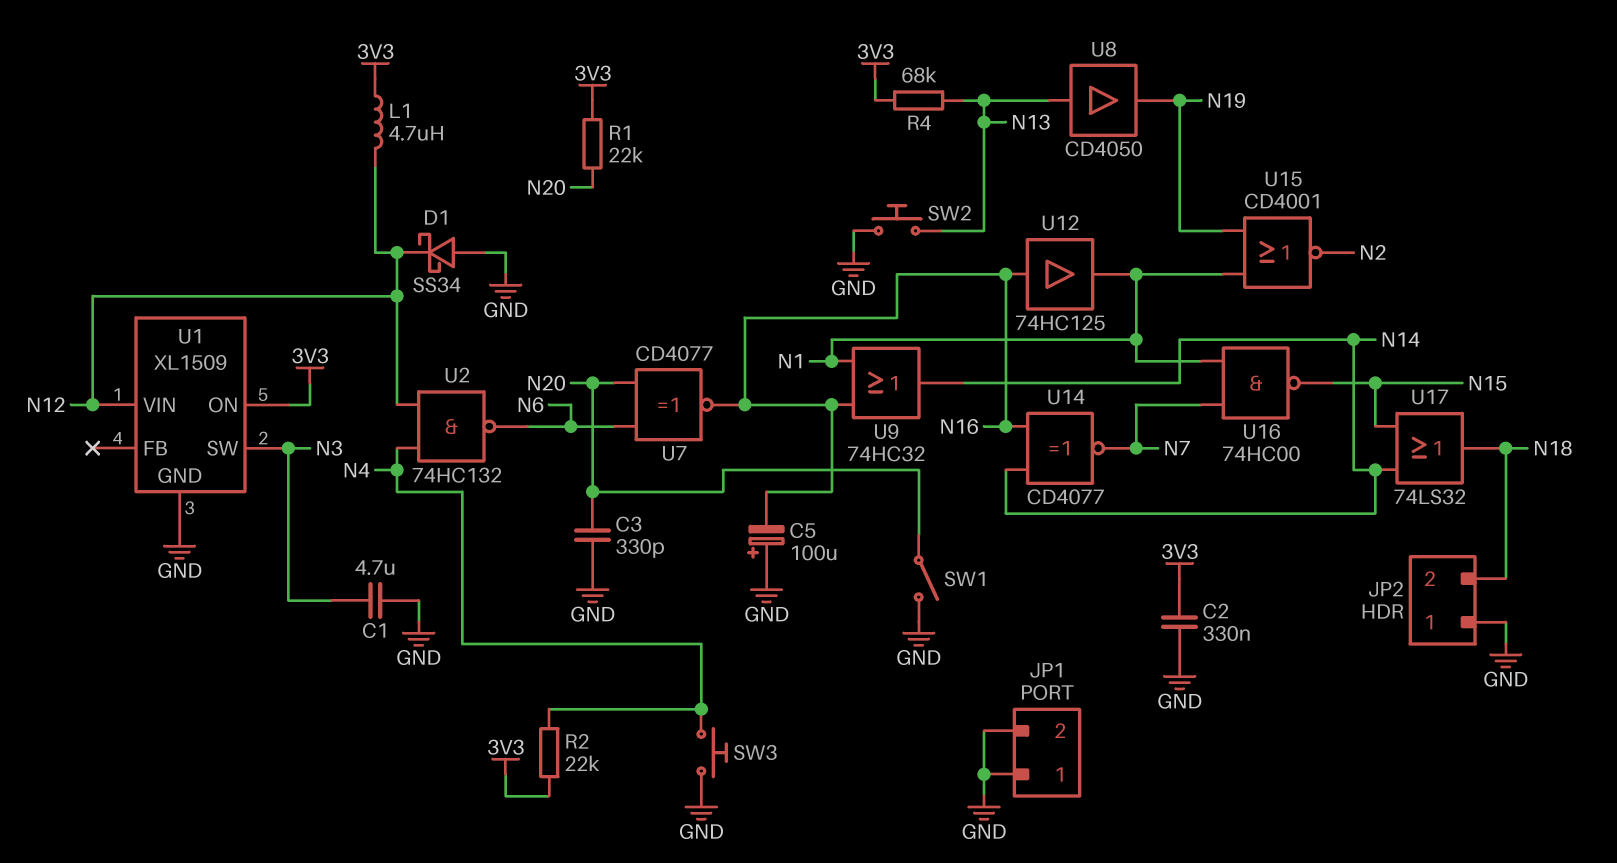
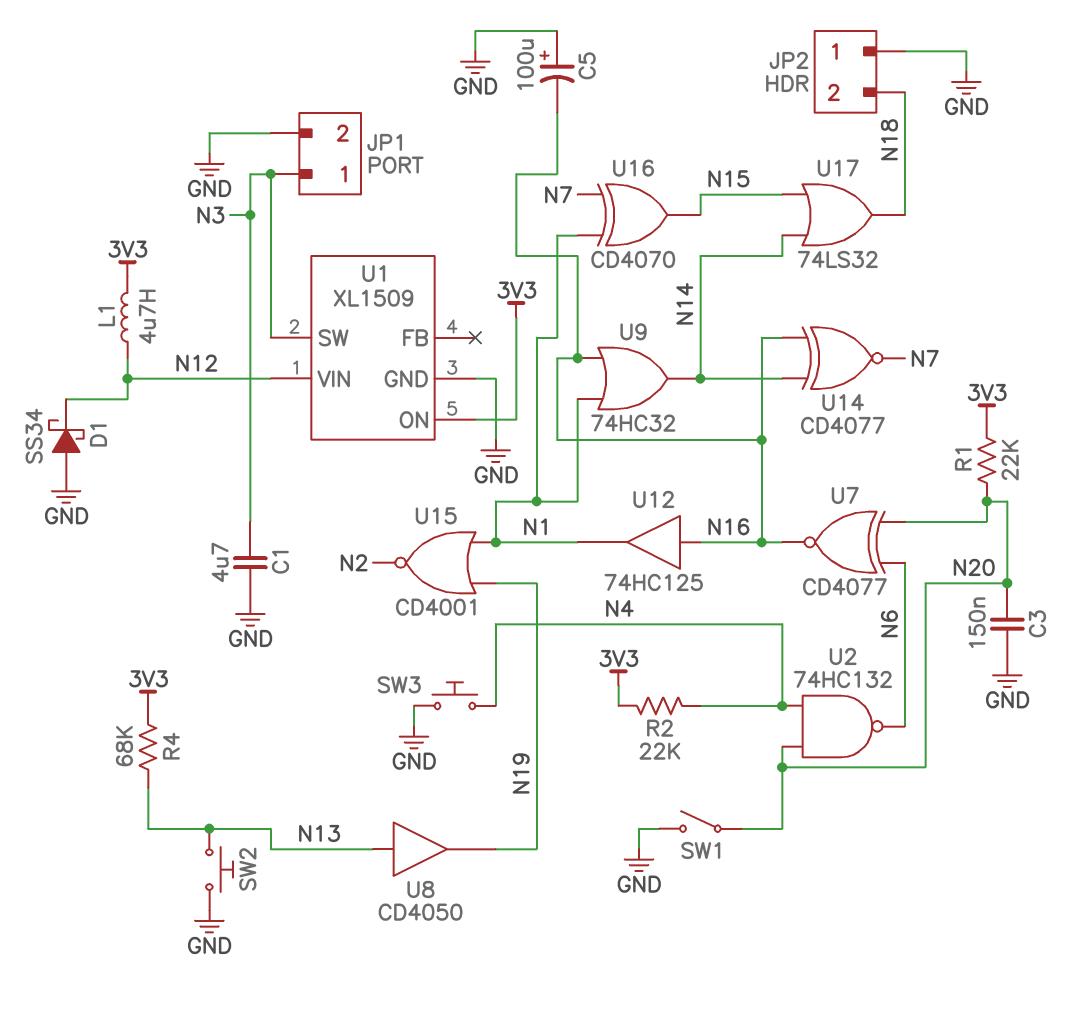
C2: 330nF (3V3, GND) -> none
C3: 330pF (GND, N20) -> 150nF (GND, N20)
JP1 pin 1: GND -> N3
U2: NAND 74HC132 (in N4, in N12, out N6) -> NAND 74HC132 (in N4, in N20, out N6)
U16: NAND 74HC00 (in N1, in N7, out N15) -> XOR CD4070 (in N1, in N7, out N15)

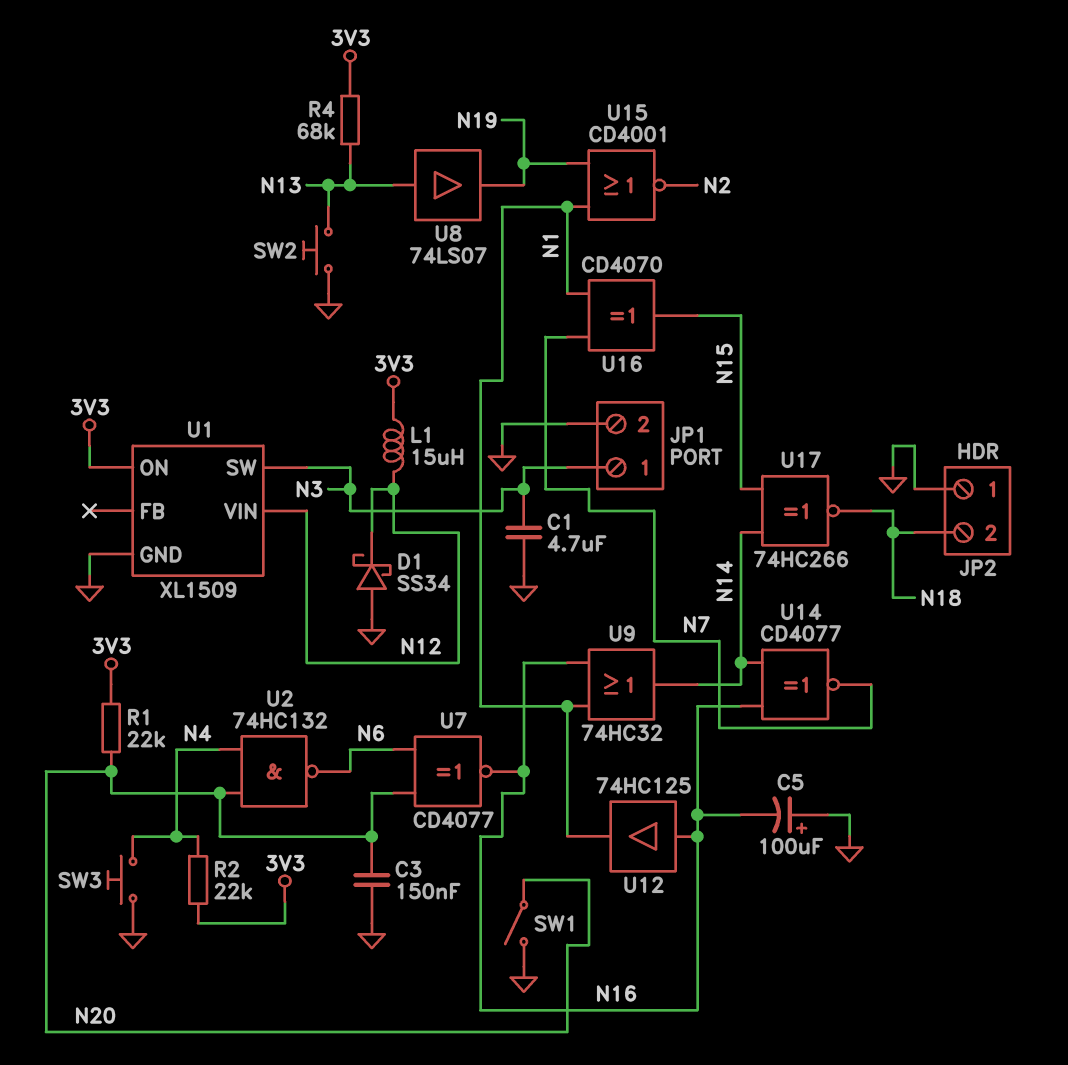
L1: 4.7uH (3V3, N12) -> 15uH (3V3, N12)
U8: buffer CD4050 (in N13, out N19) -> buffer 74LS07 (in N13, out N19)
U17: OR 74LS32 (in N14, in N15, out N18) -> XNOR 74HC266 (in N14, in N15, out N18)

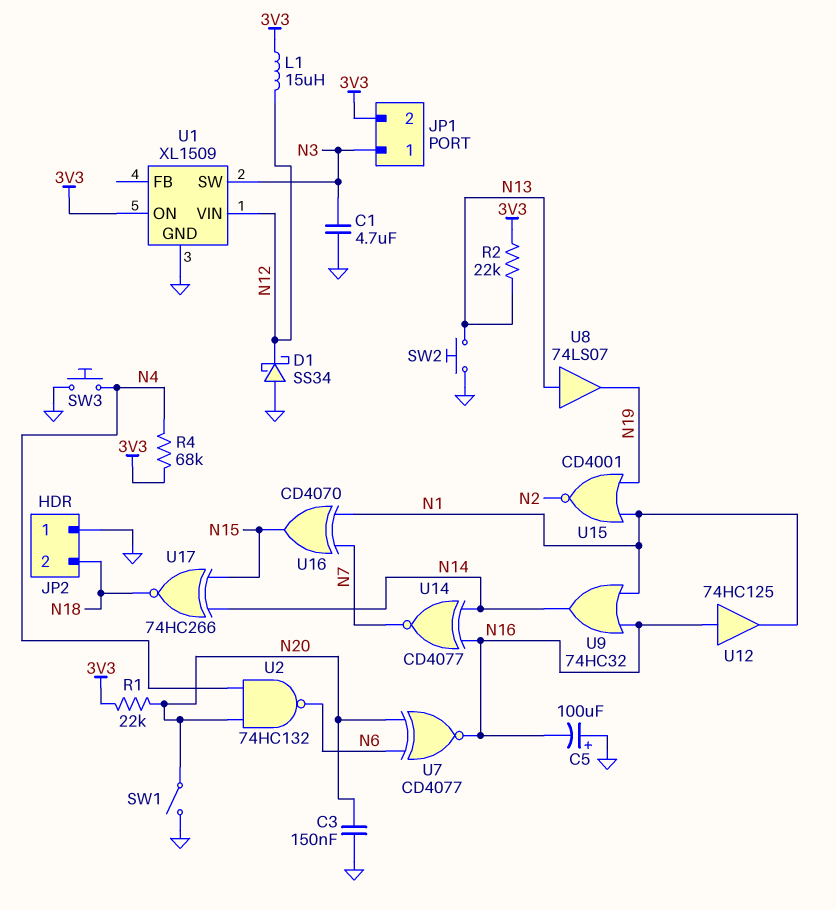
JP1 pin 2: GND -> 3V3
R2: 22k (3V3, N4) -> 22k (3V3, N13)
R4: 68k (3V3, N13) -> 68k (3V3, N4)

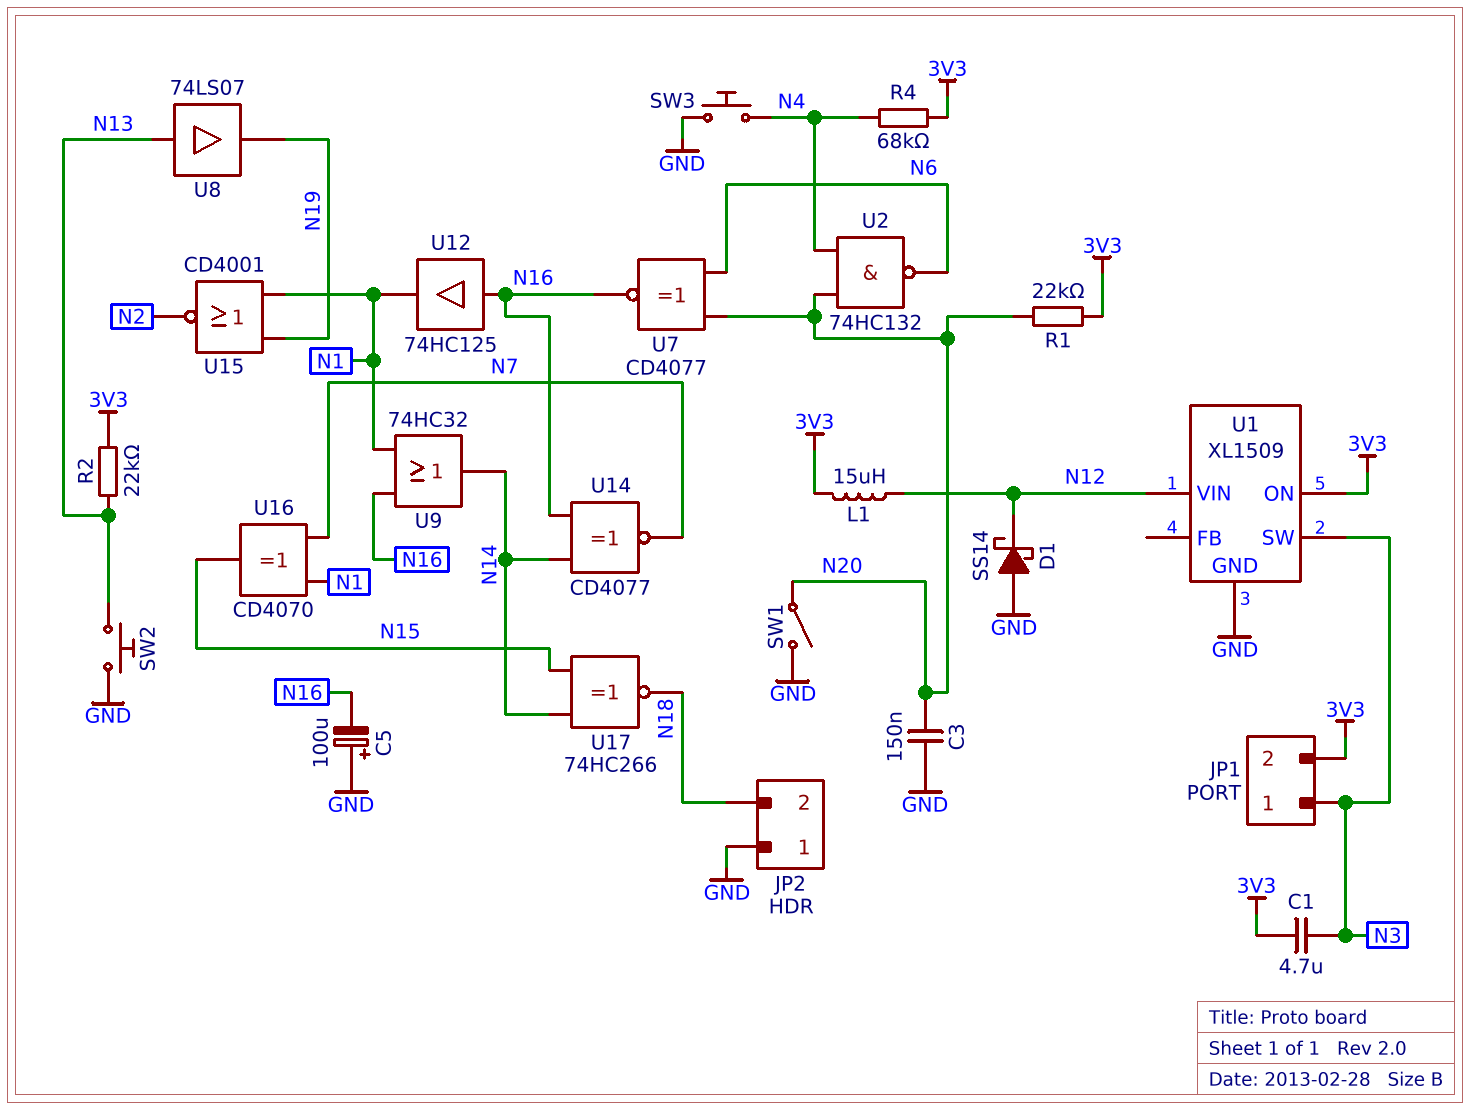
C1: 4.7uF (GND, N3) -> 4.7uF (3V3, N3)
D1: schottky SS34 (A GND, K N12) -> schottky SS14 (A GND, K N12)

